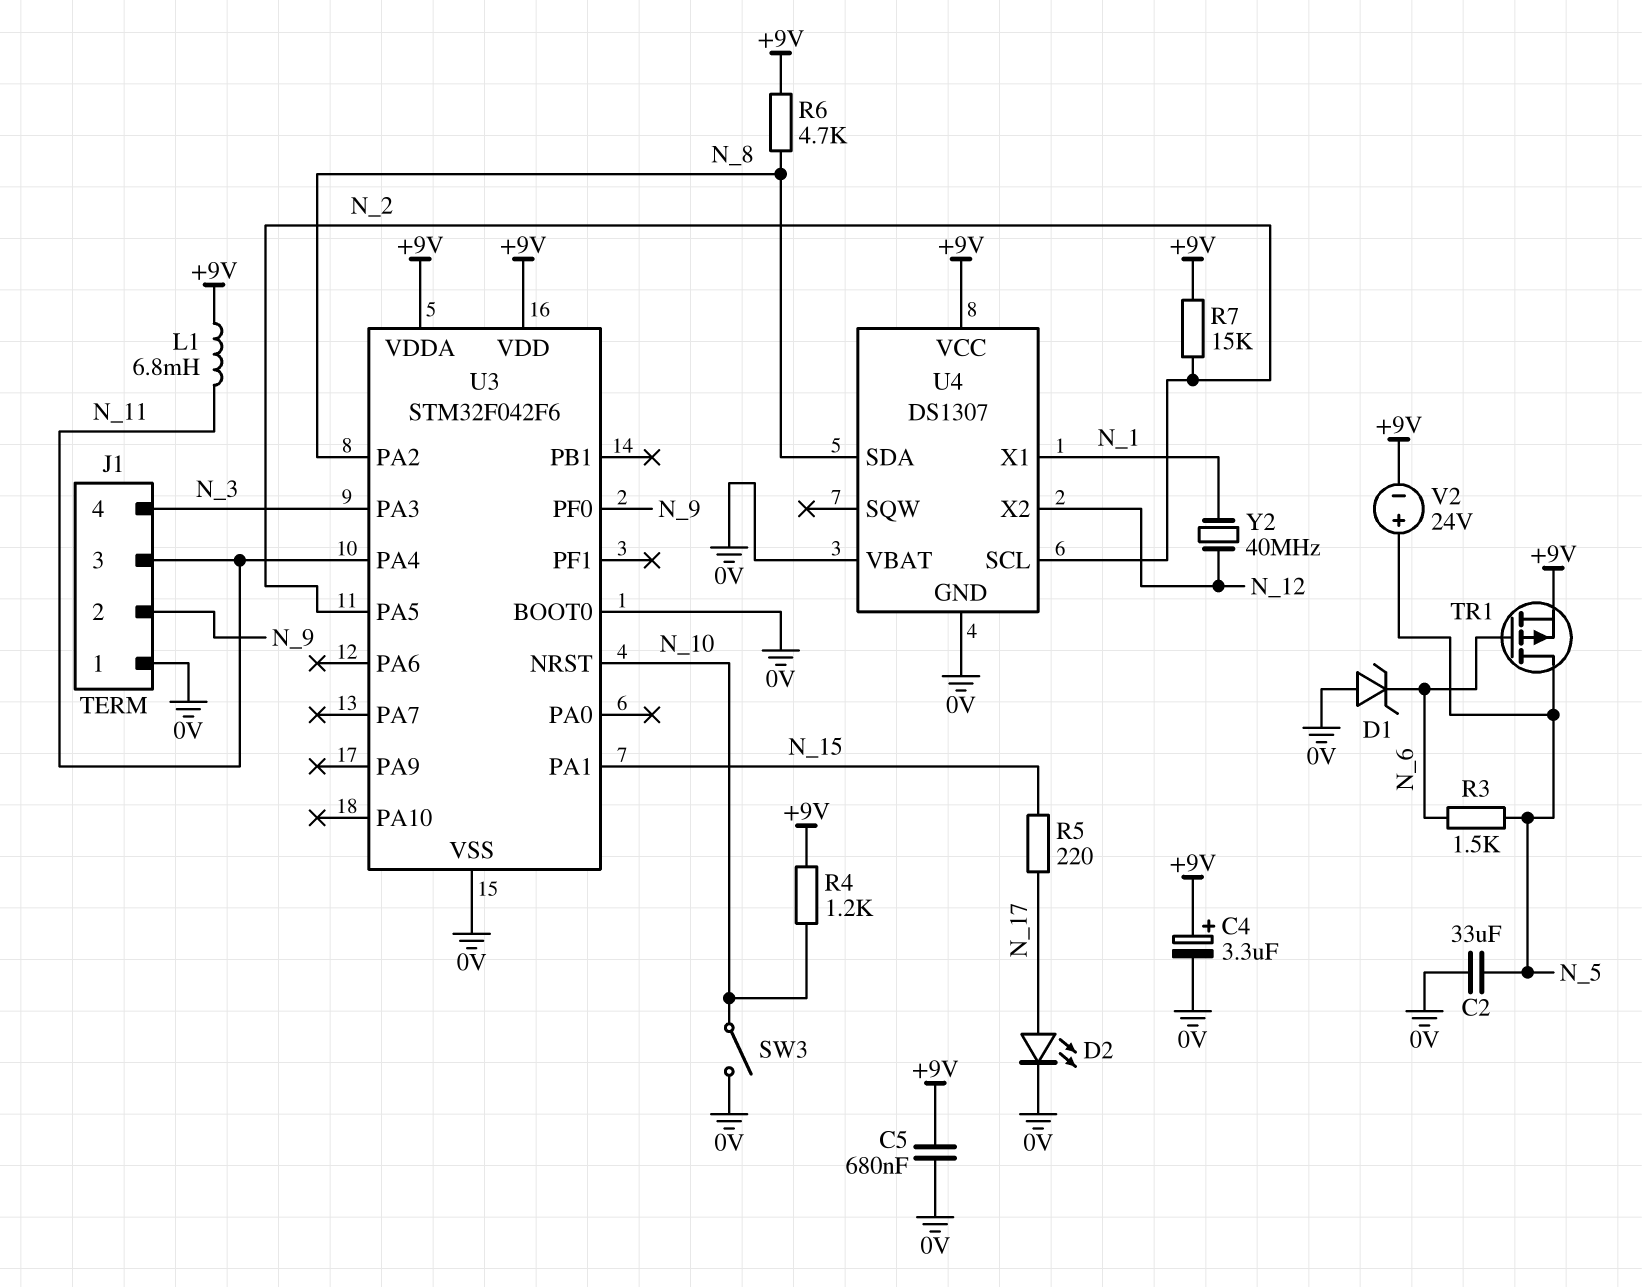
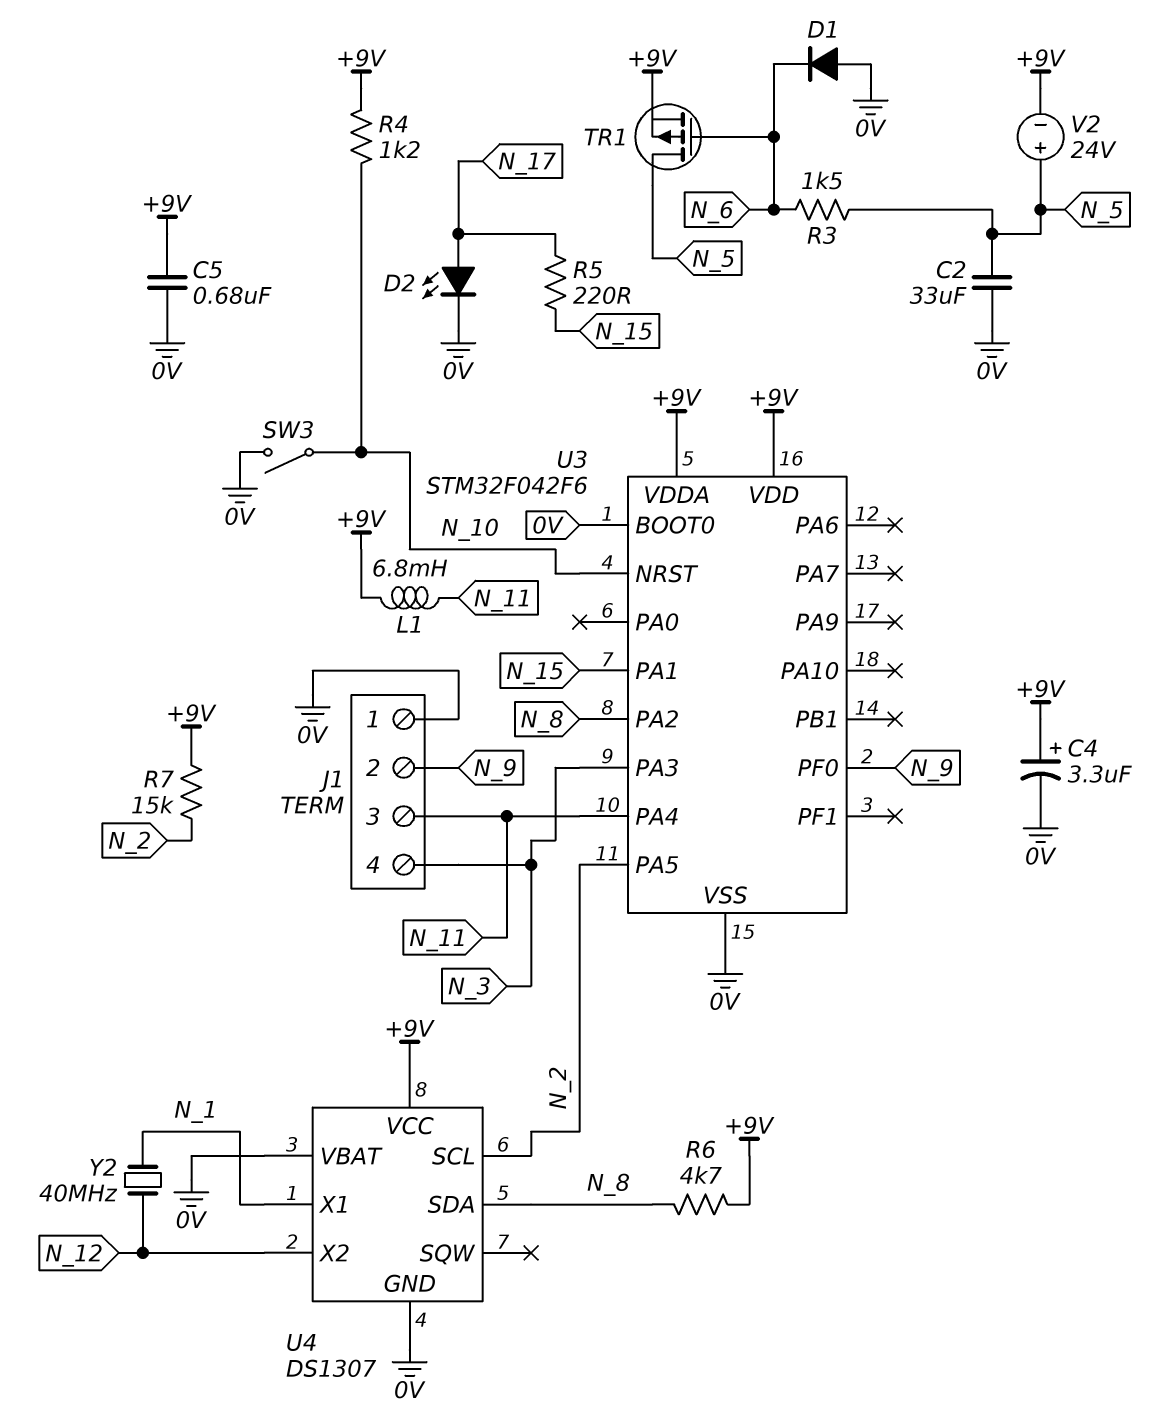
D1: zener (A 0V, K N_6) -> diode (A 0V, K N_6)

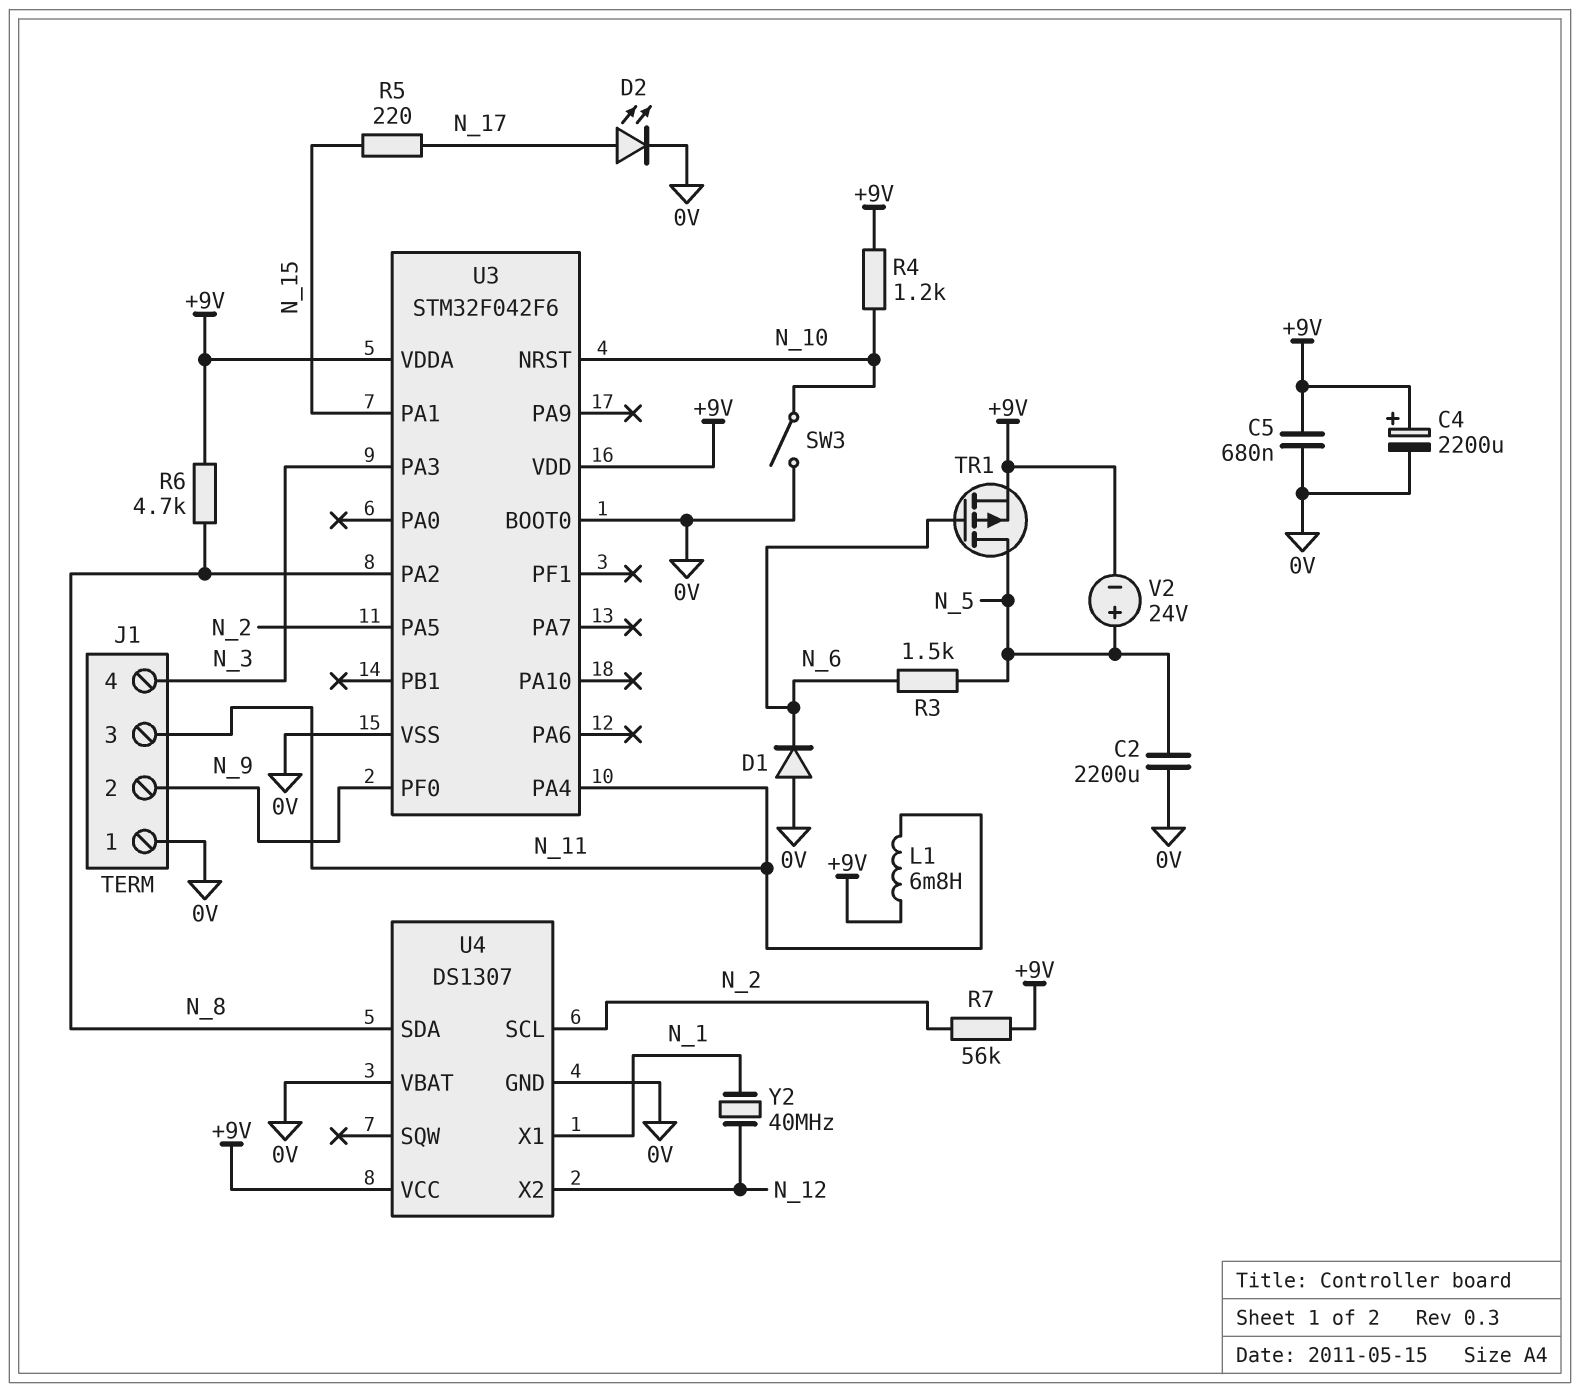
C2: 33uF (0V, N_5) -> 2200uF (0V, N_5)
C4: 3.3uF (plus +9V, minus 0V) -> 2200uF (plus +9V, minus 0V)
R7: 15k (+9V, N_2) -> 56k (+9V, N_2)

